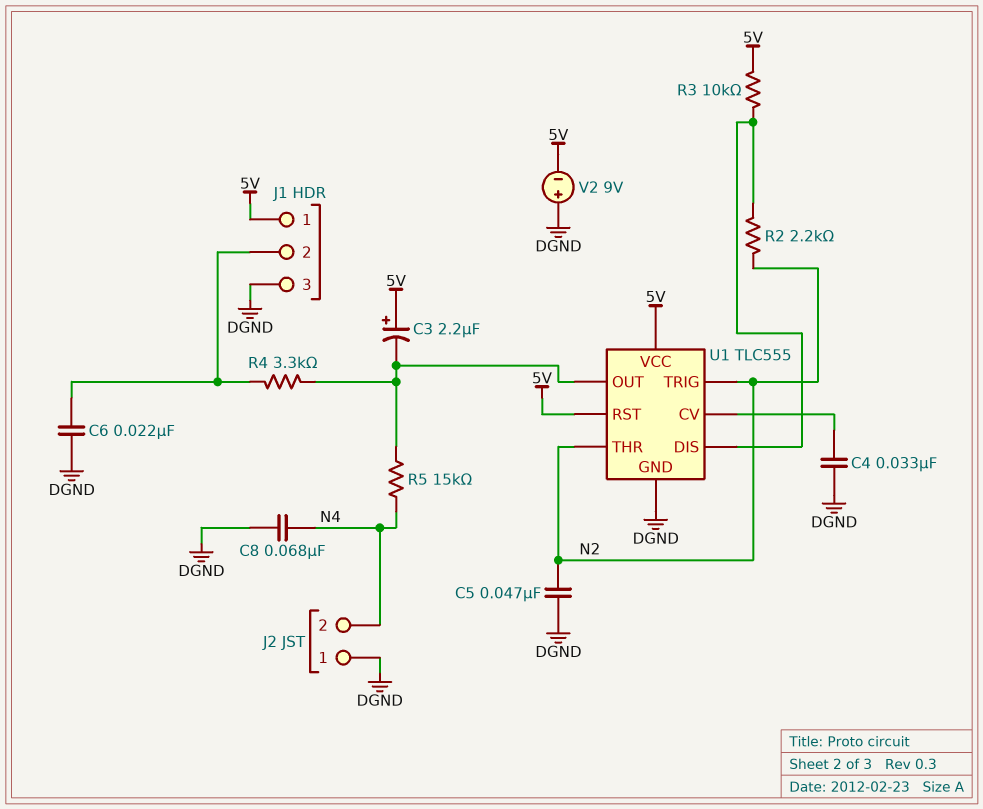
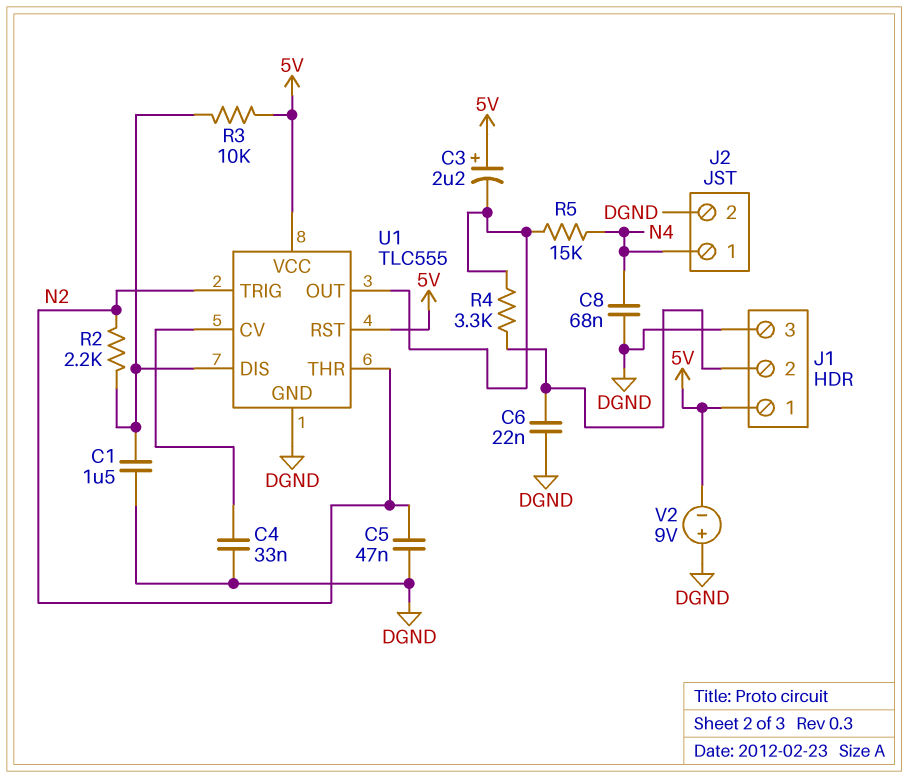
C1: none -> 1.5uF (DGND, U1/DIS)
J2 pin 1: DGND -> N4
J2 pin 2: N4 -> DGND

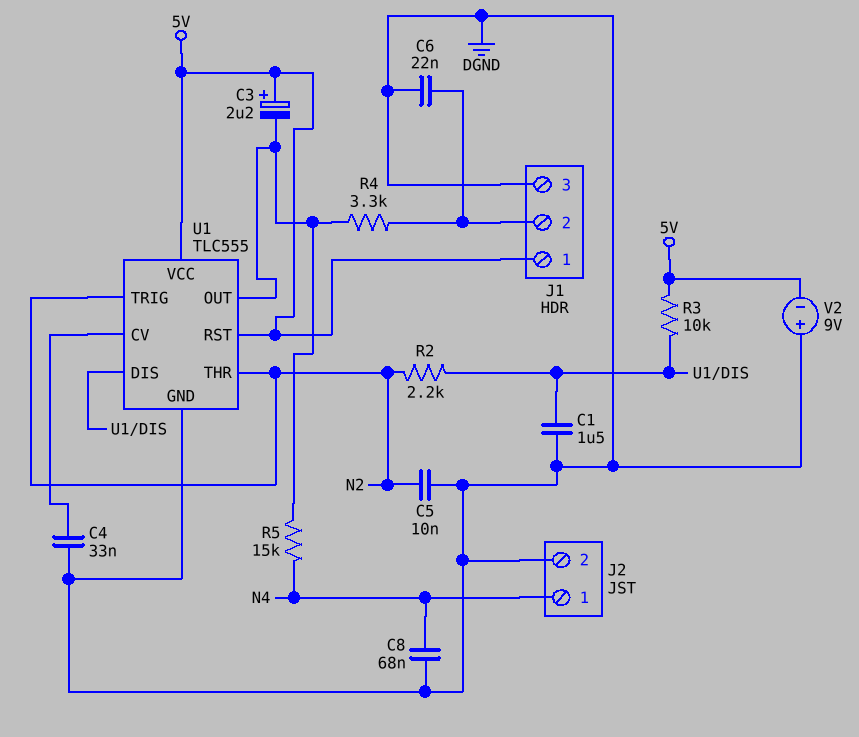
C5: 47nF (DGND, N2) -> 10nF (DGND, N2)

